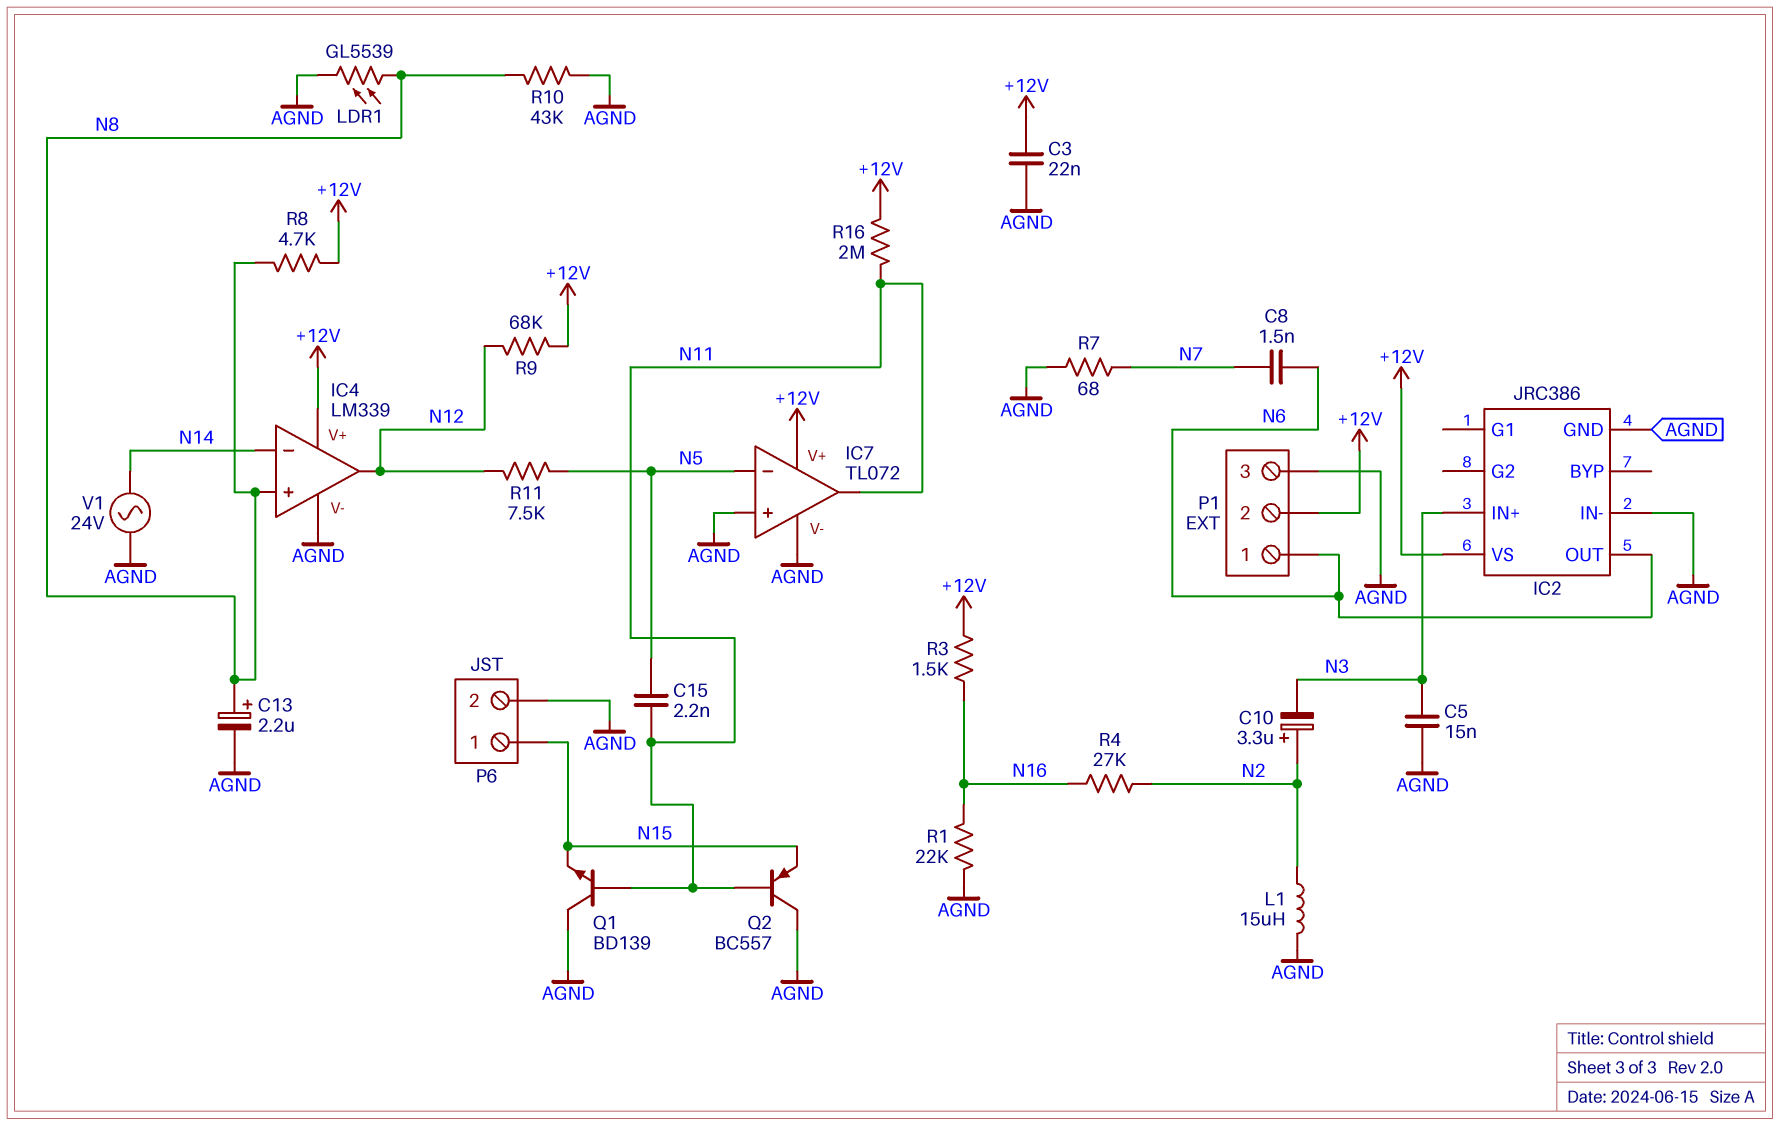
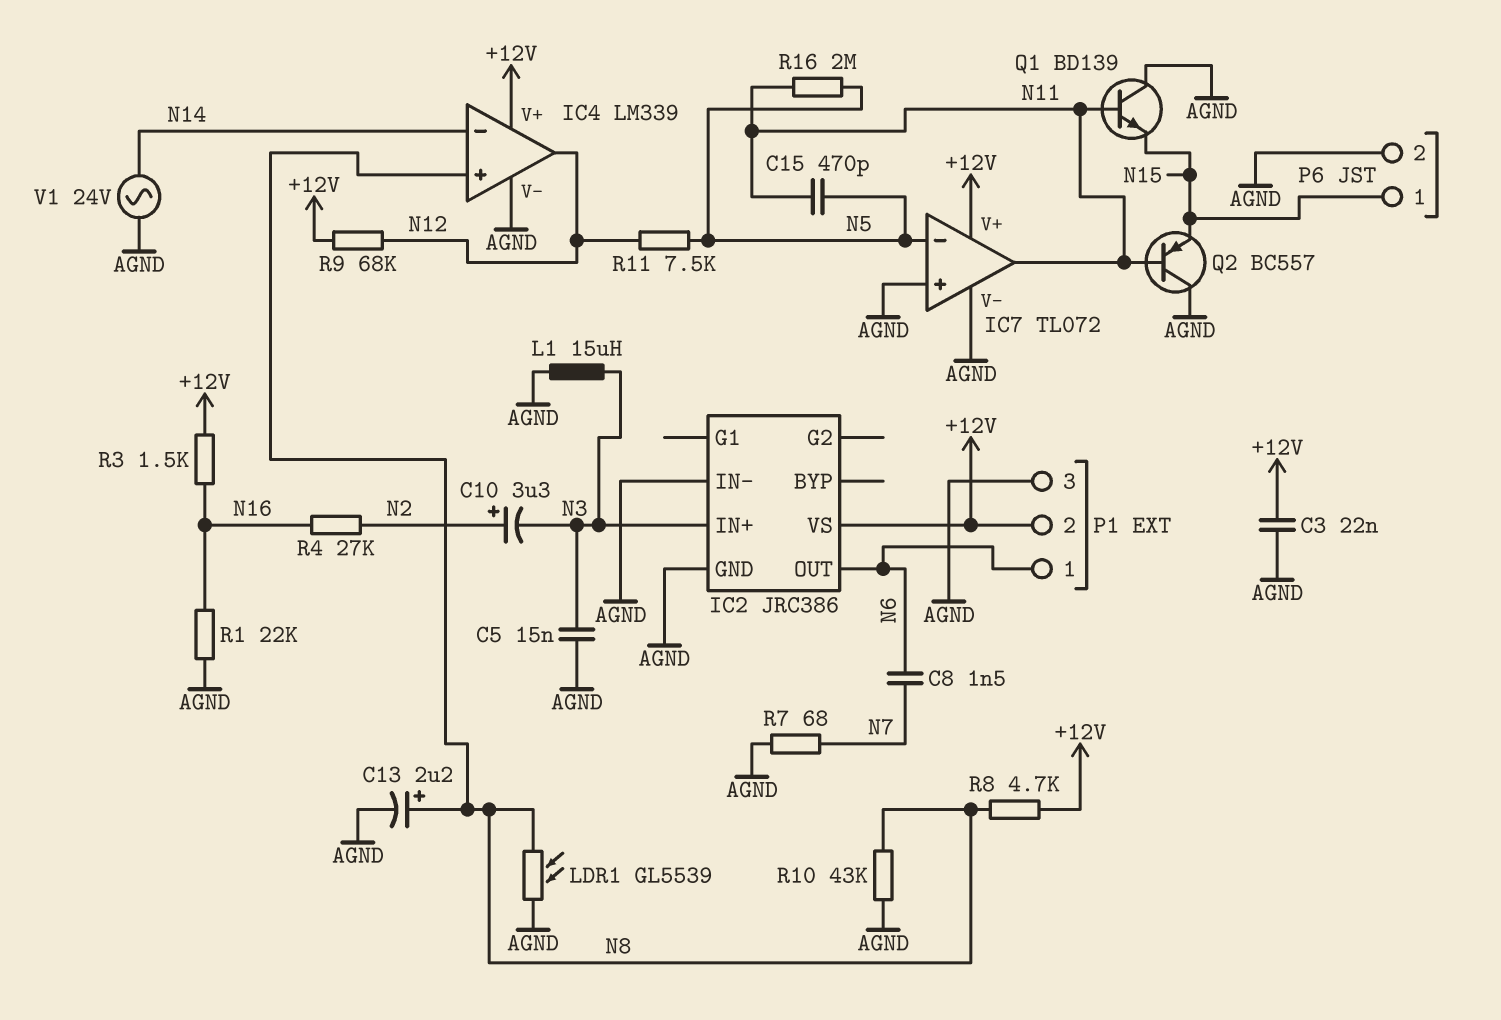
C15: 2.2nF (N5, N11) -> 470pF (N5, N11)
L1: 15uH (AGND, N2) -> 15uH (AGND, N3)
R16: 2M (+12V, N11) -> 2M (N5, N11)

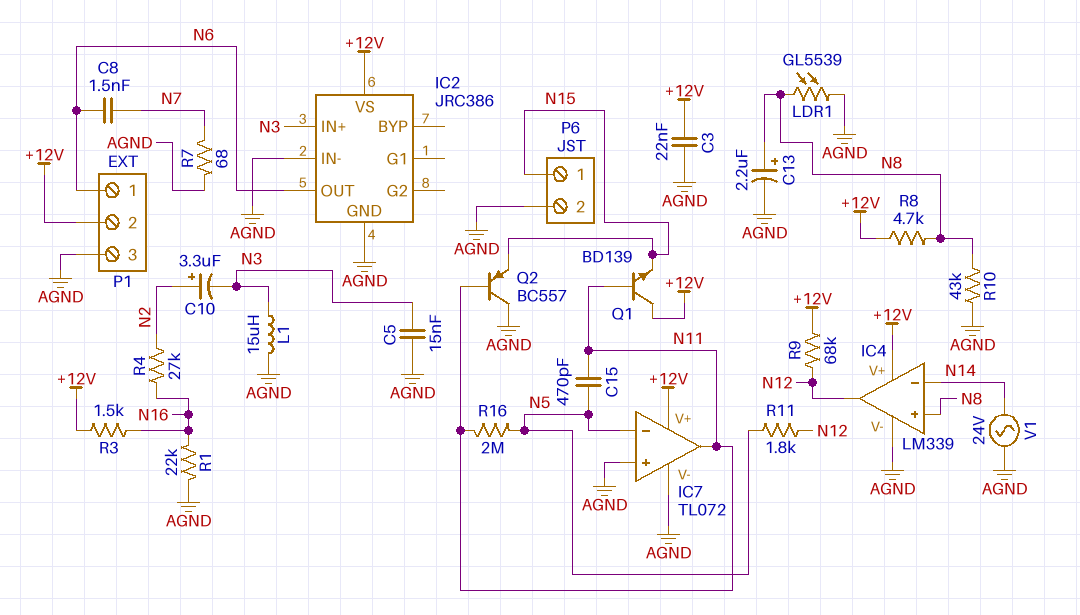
Q1: NPN BD139 (B N11, C AGND, E N15) -> NPN BD139 (B N11, C +12V, E N15)
R11: 7.5k (N5, N12) -> 1.8k (N5, N12)

